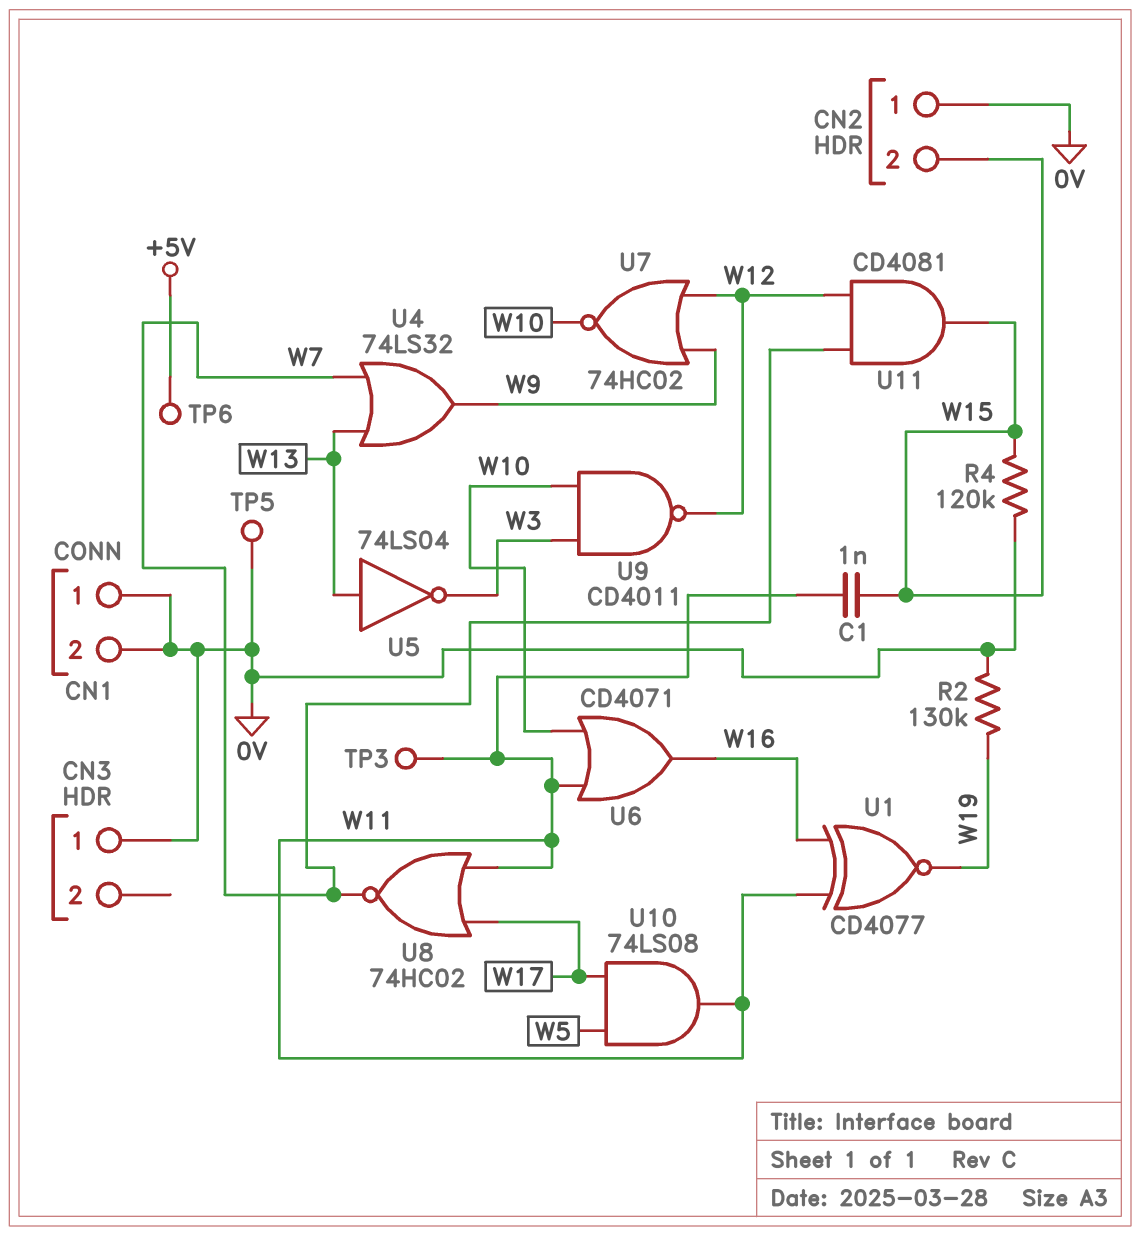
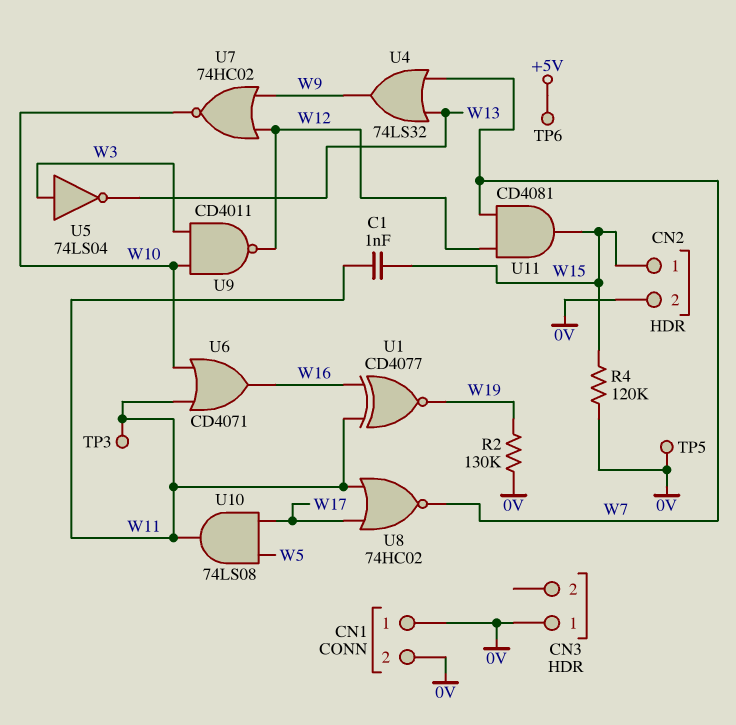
CN2 pin 1: 0V -> W15
CN2 pin 2: W15 -> 0V
U5: NOT 74LS04 (in W13, out W3) -> NOT 74LS04 (in W3, out W13)

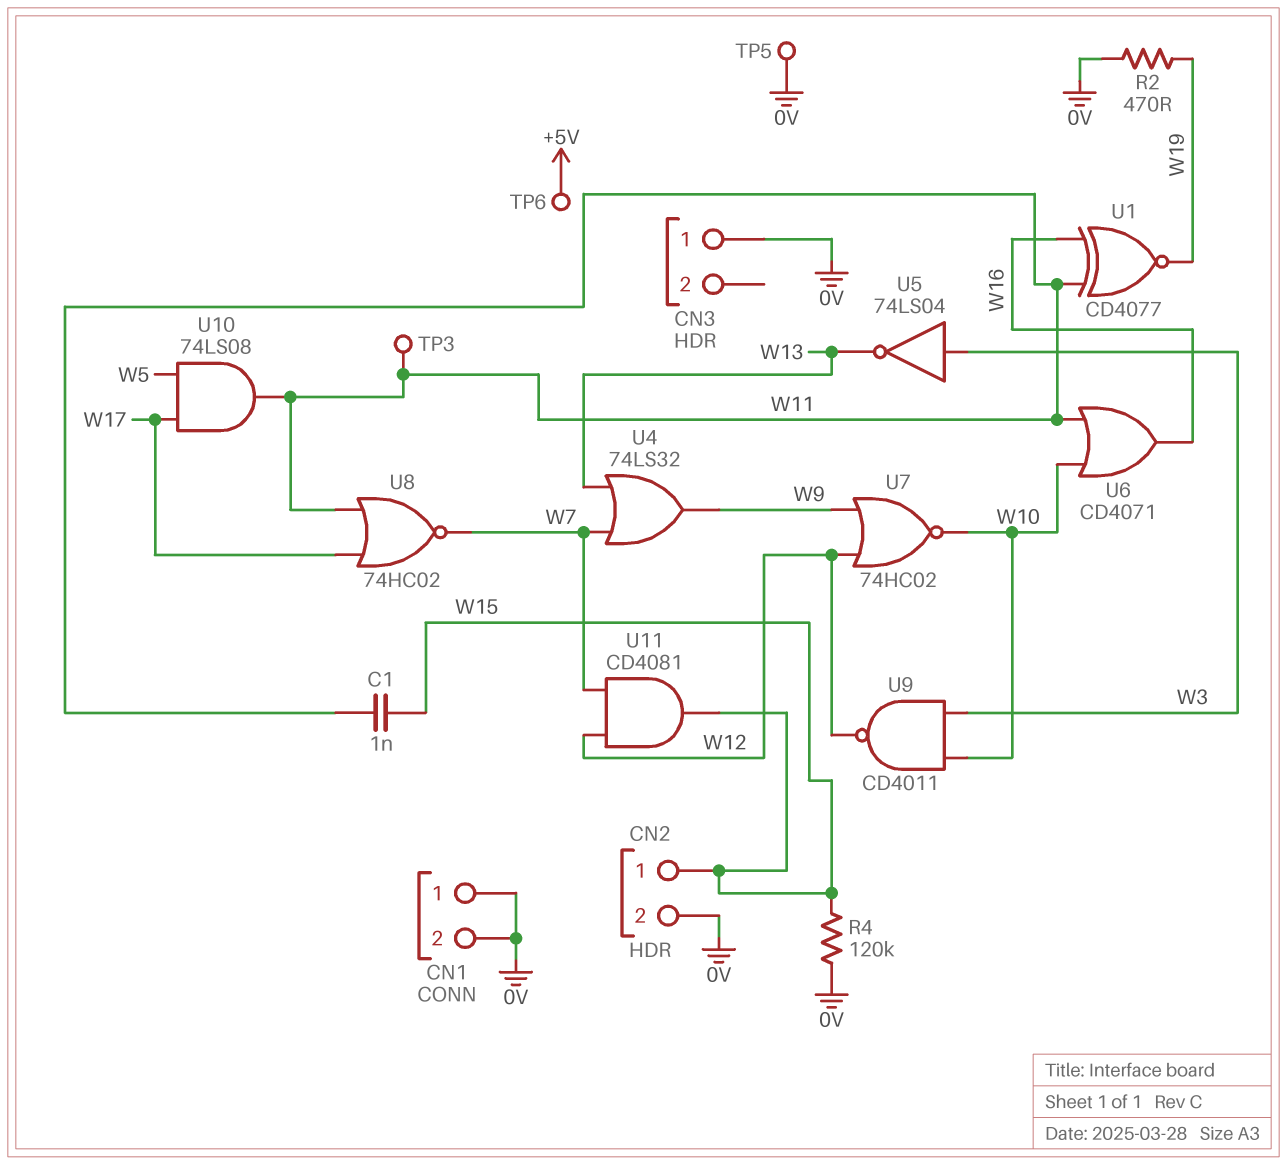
R2: 130k (0V, W19) -> 470 (0V, W19)

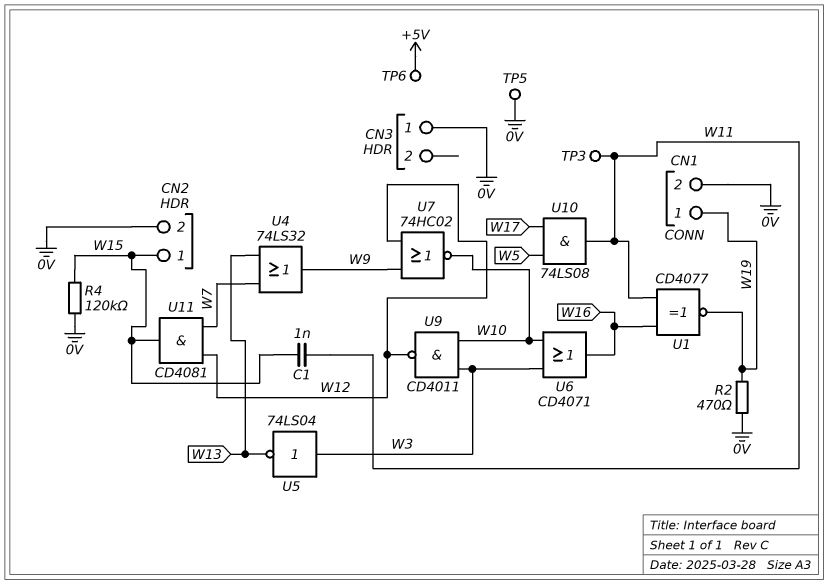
CN1 pin 1: 0V -> W19
U6: OR CD4071 (in W10, in W11, out W16) -> OR CD4071 (in W3, in W10, out W16)
U8: NOR 74HC02 (in W11, in W17, out W7) -> none

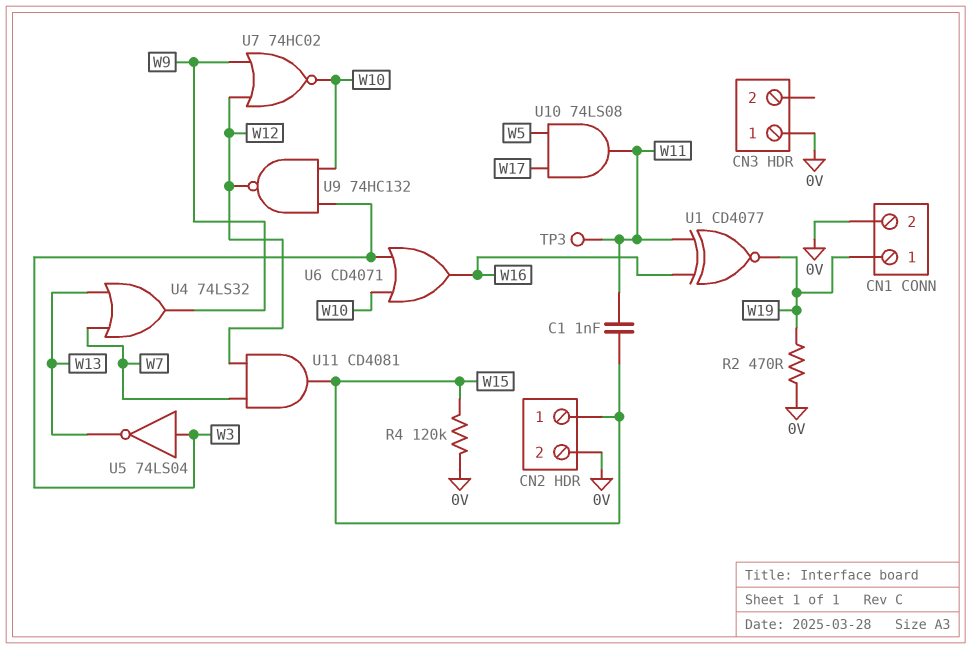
TP5: test point (0V) -> none
TP6: test point (+5V) -> none
U9: NAND CD4011 (in W3, in W10, out W12) -> NAND 74HC132 (in W3, in W10, out W12)

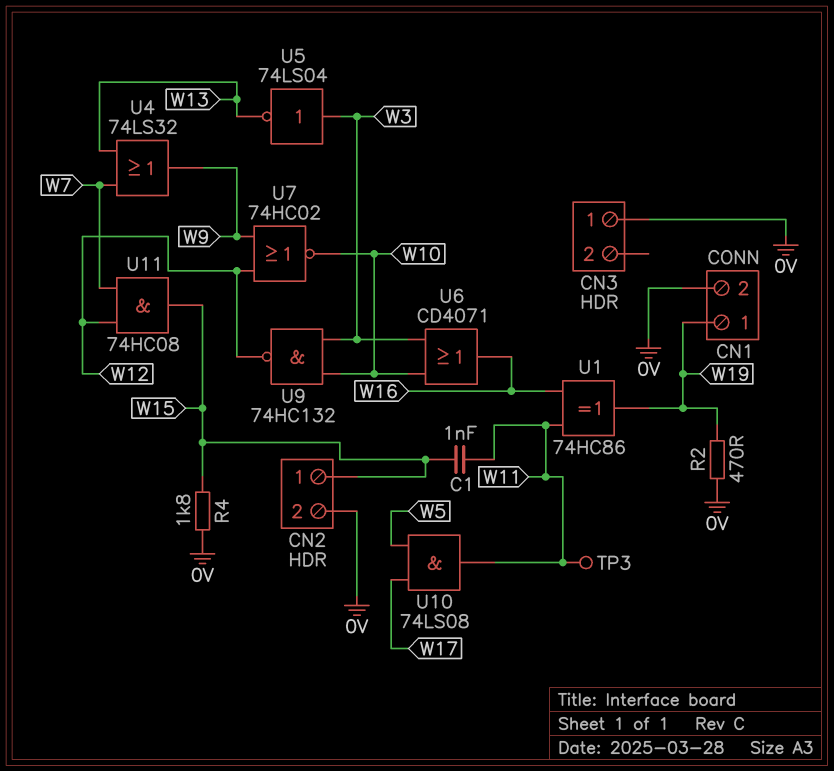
R4: 120k (0V, W15) -> 1.8k (0V, W15)
U1: XNOR CD4077 (in W11, in W16, out W19) -> XOR 74HC86 (in W11, in W16, out W19)
U11: AND CD4081 (in W7, in W12, out W15) -> AND 74HC08 (in W7, in W12, out W15)

